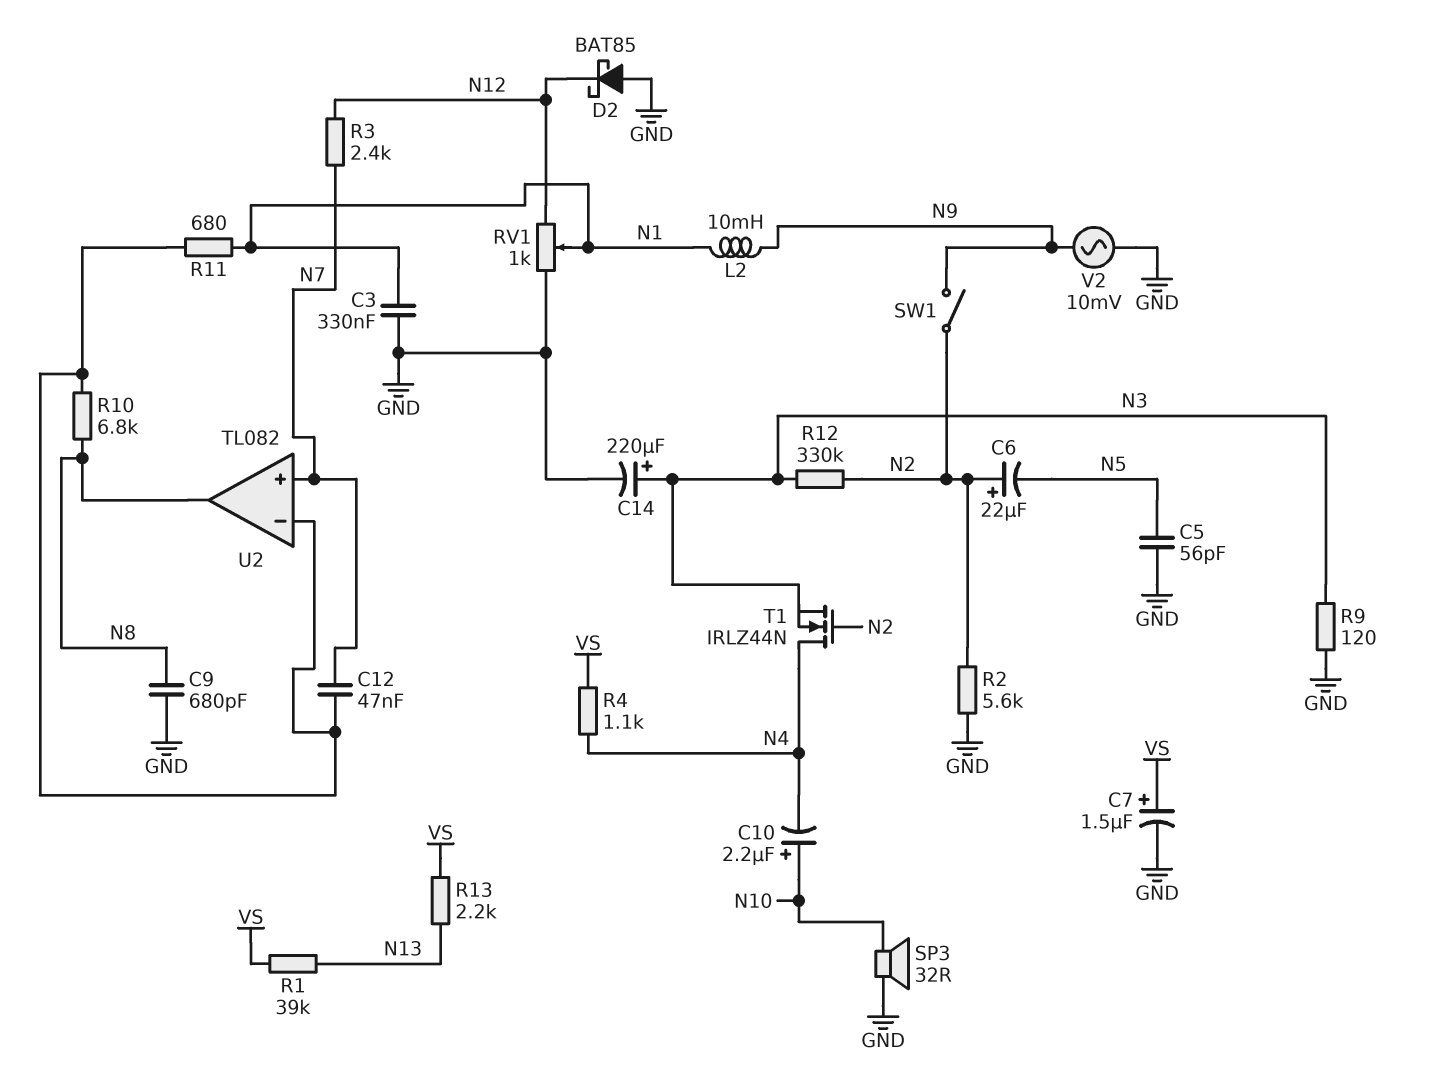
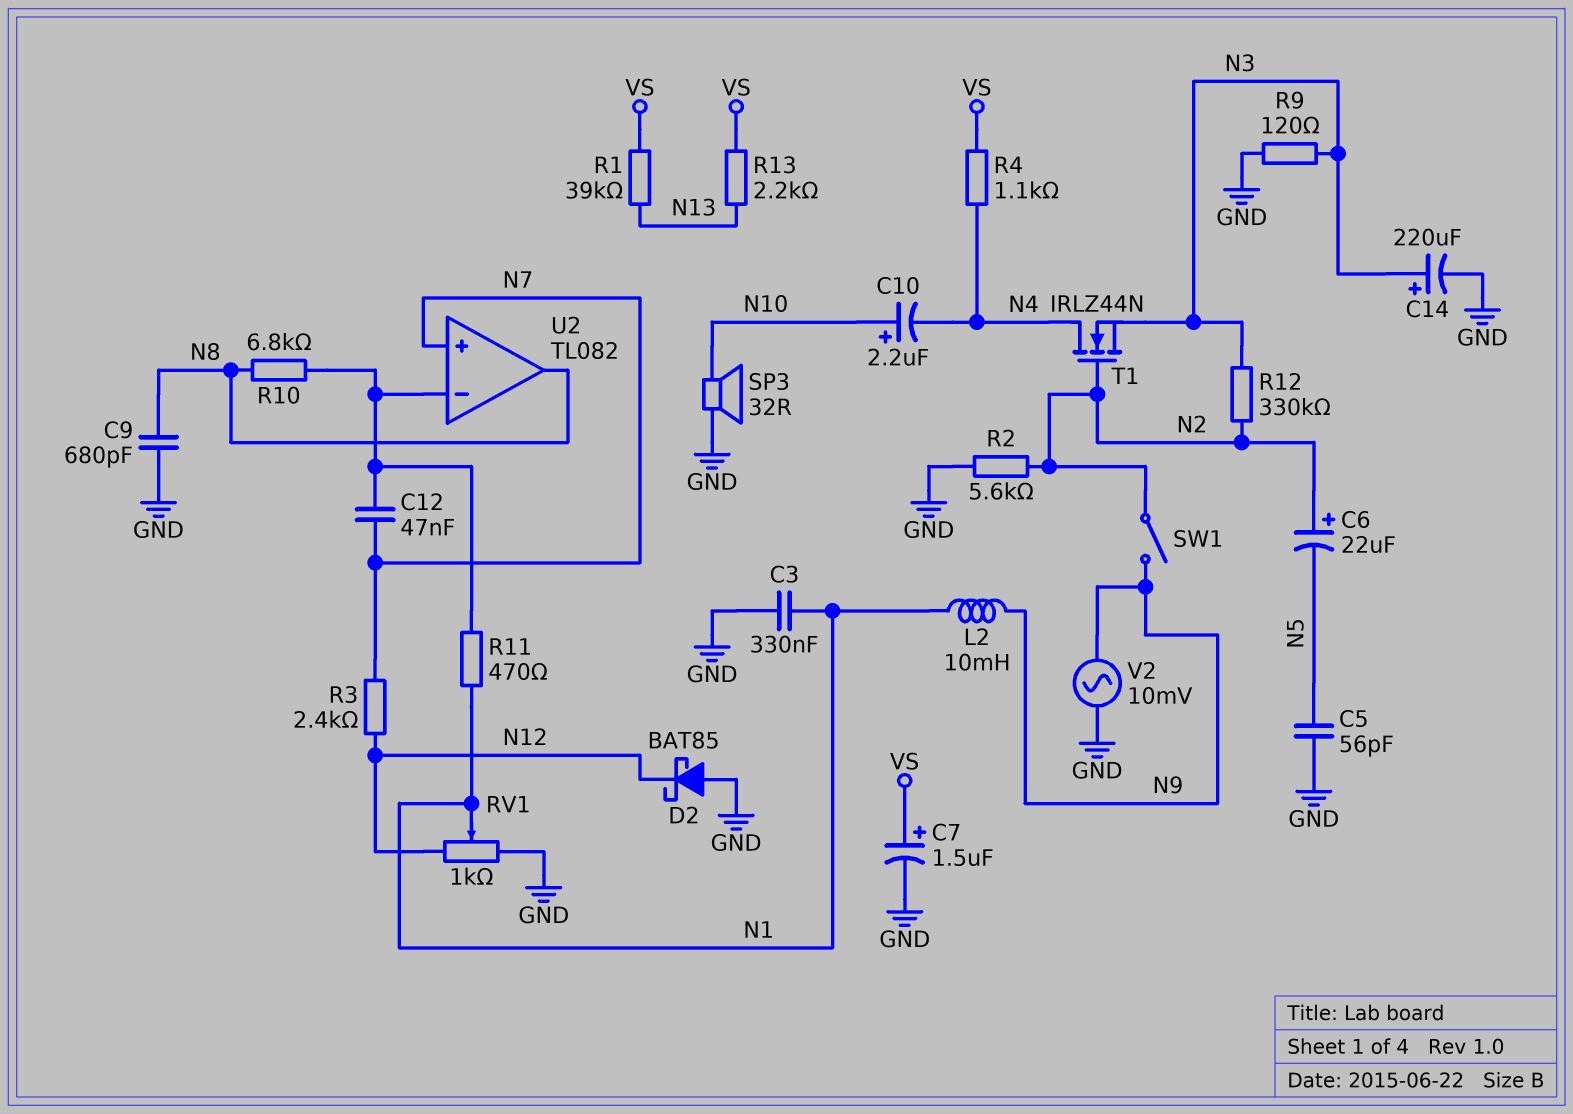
R11: 680 (N1, U2/in-) -> 470 (N1, U2/in-)

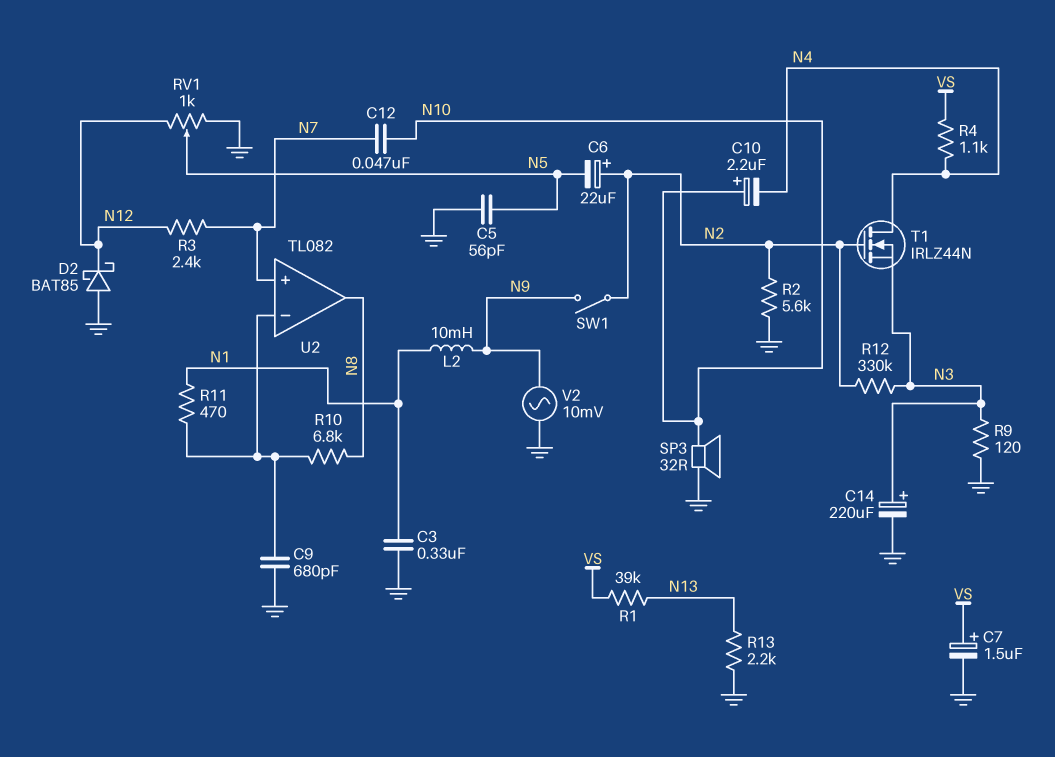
C9: 680pF (GND, N8) -> 680pF (GND, U2/in-)
C12: 47nF (N7, U2/in-) -> 47nF (N7, N10)
R13: 2.2k (N13, VS) -> 2.2k (GND, N13)
RV1: 1k (GND, N12, wiper N1) -> 1k (GND, N12, wiper N5)

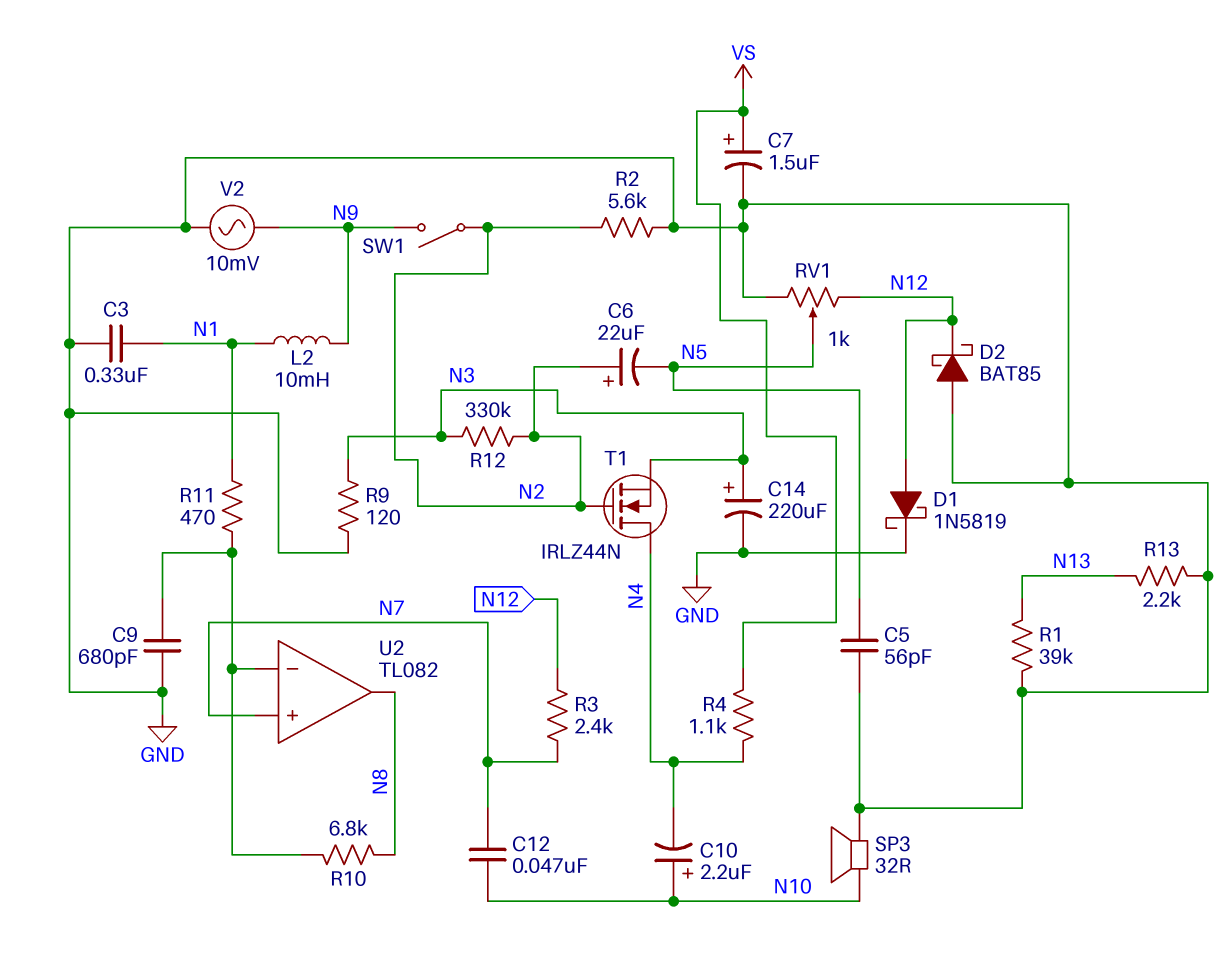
D1: none -> schottky 1N5819 (A N12, K GND)
R1: 39k (N13, VS) -> 39k (GND, N13)

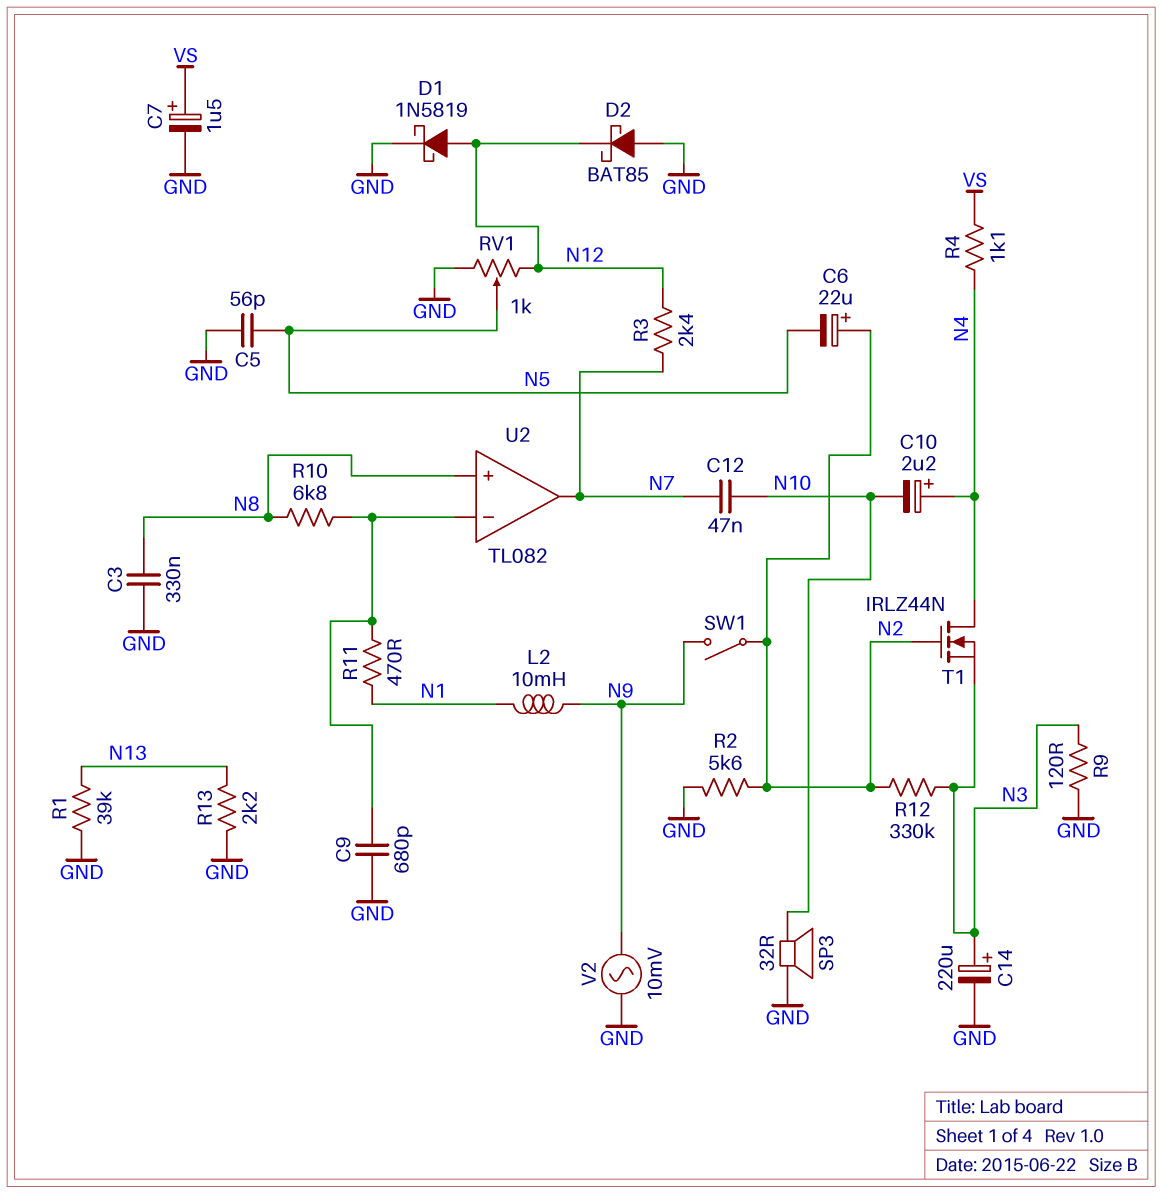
C3: 330nF (GND, N1) -> 330nF (GND, N8)
C10: 2.2uF (plus N10, minus N4) -> 2.2uF (plus N4, minus N10)
U2 pin in+: N7 -> N8
U2 pin out: N8 -> N7

